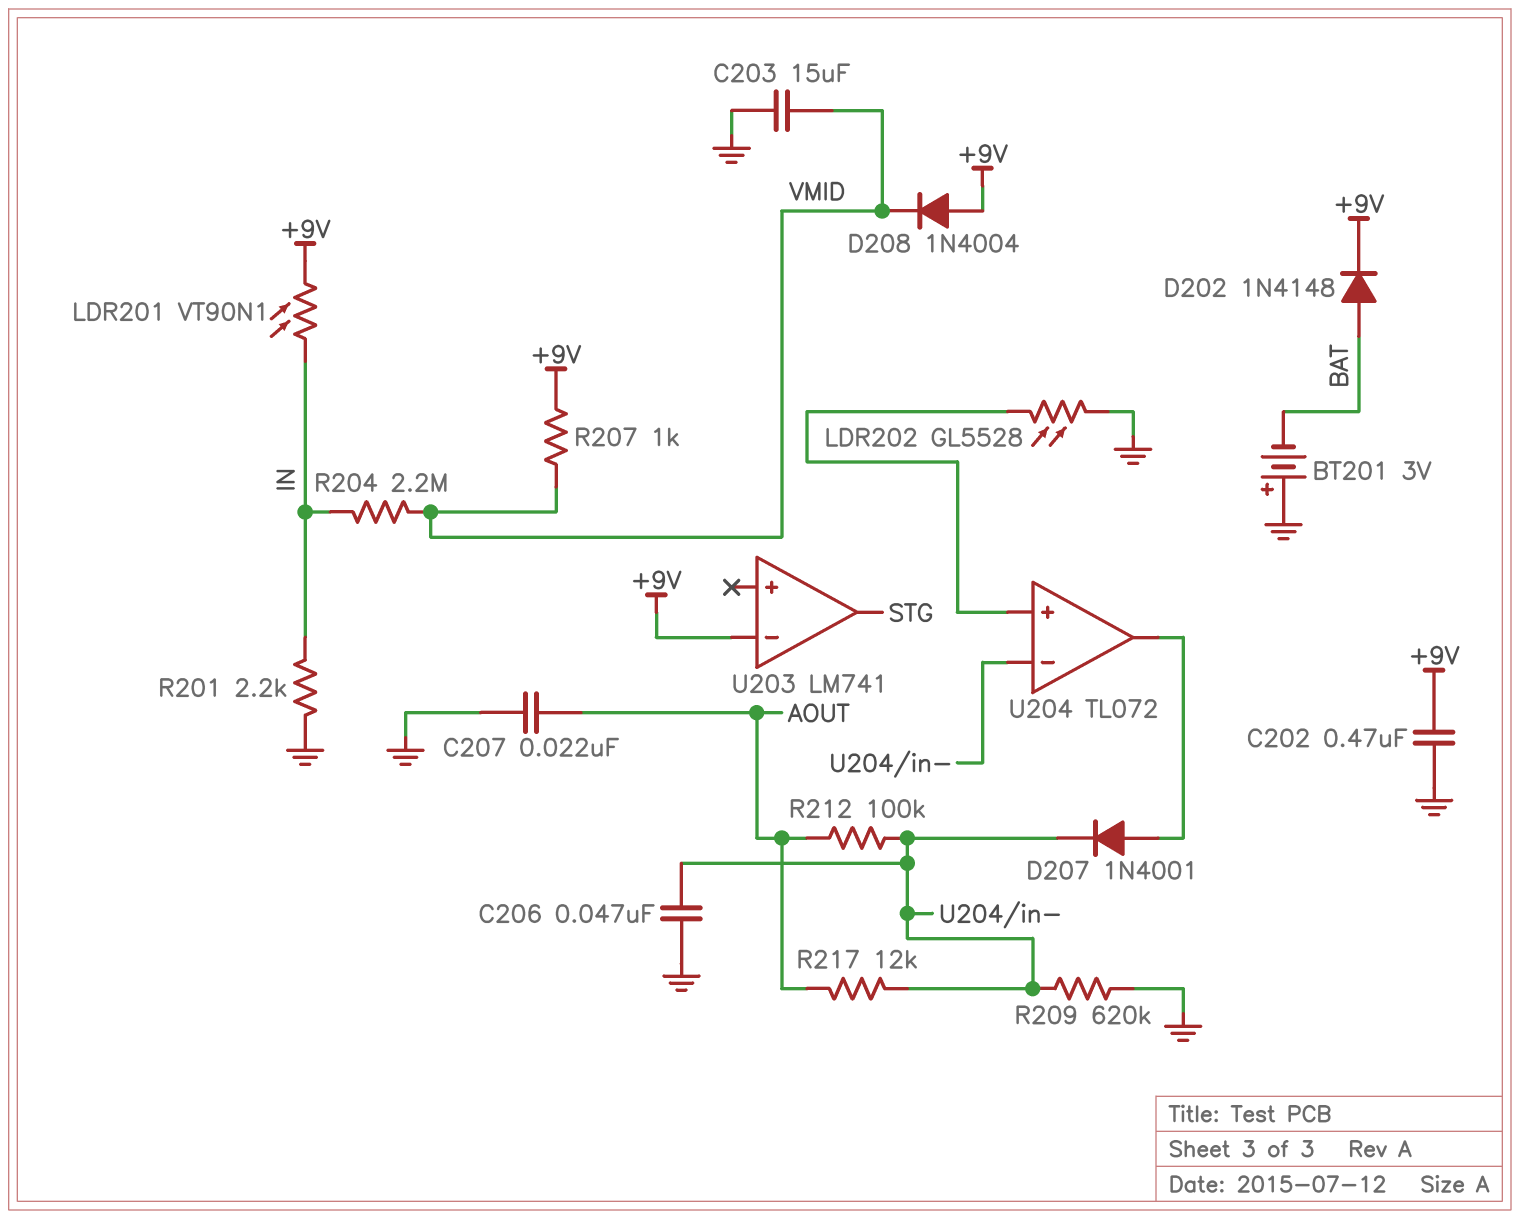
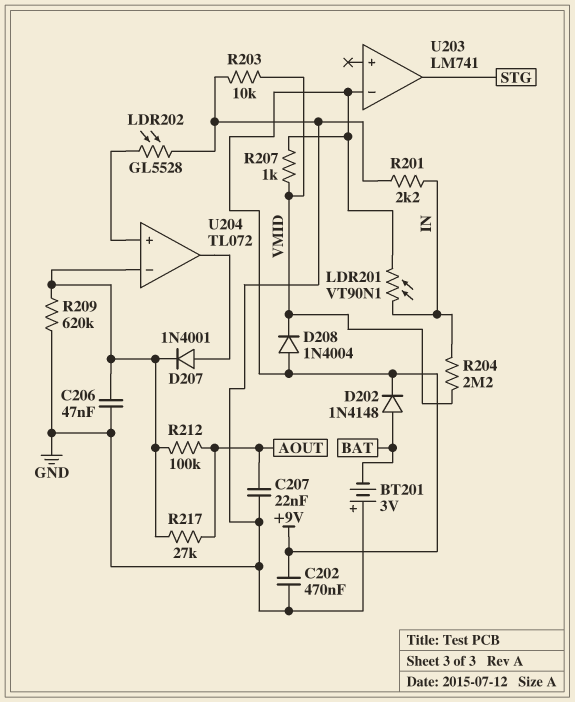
C203: 15uF (GND, VMID) -> none
R203: none -> 10k (GND, VMID)
R217: 12k (AOUT, U204/in-) -> 27k (AOUT, U204/in-)

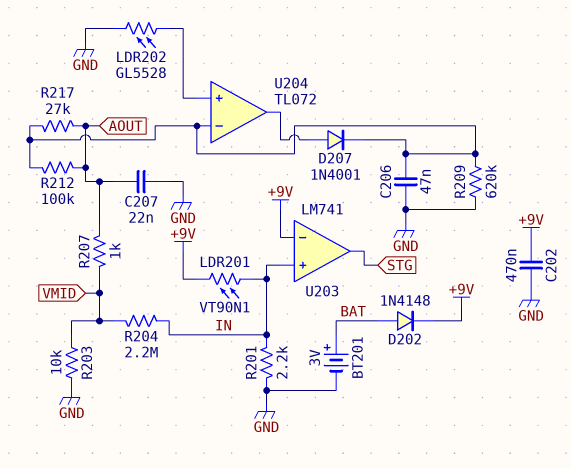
BT201: 3V (plus GND, minus BAT) -> 3V (plus BAT, minus GND)
D208: diode 1N4004 (A +9V, K VMID) -> none
R207: 1k (+9V, VMID) -> 1k (AOUT, VMID)
U203 pin in+: none -> IN

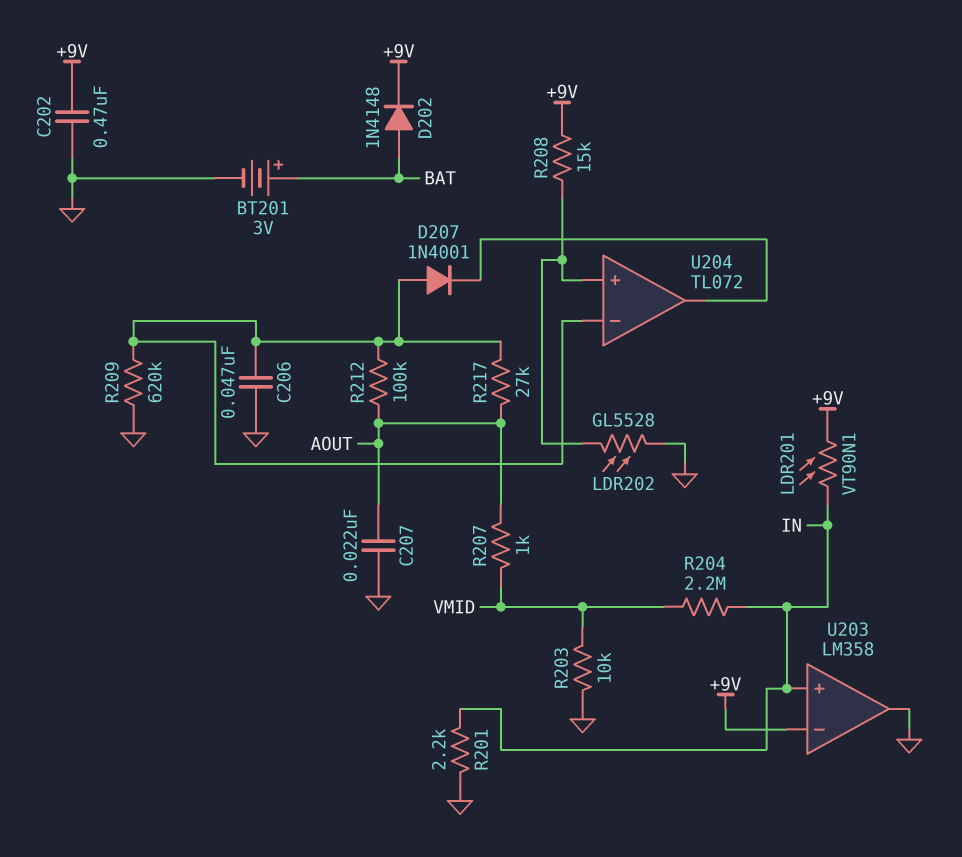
D207: diode 1N4001 (A U204/out, K U204/in-) -> diode 1N4001 (A U204/in-, K U204/out)
R208: none -> 15k (+9V, U204/in+)
U203: LM741 -> LM358
U203 pin out: STG -> GND

